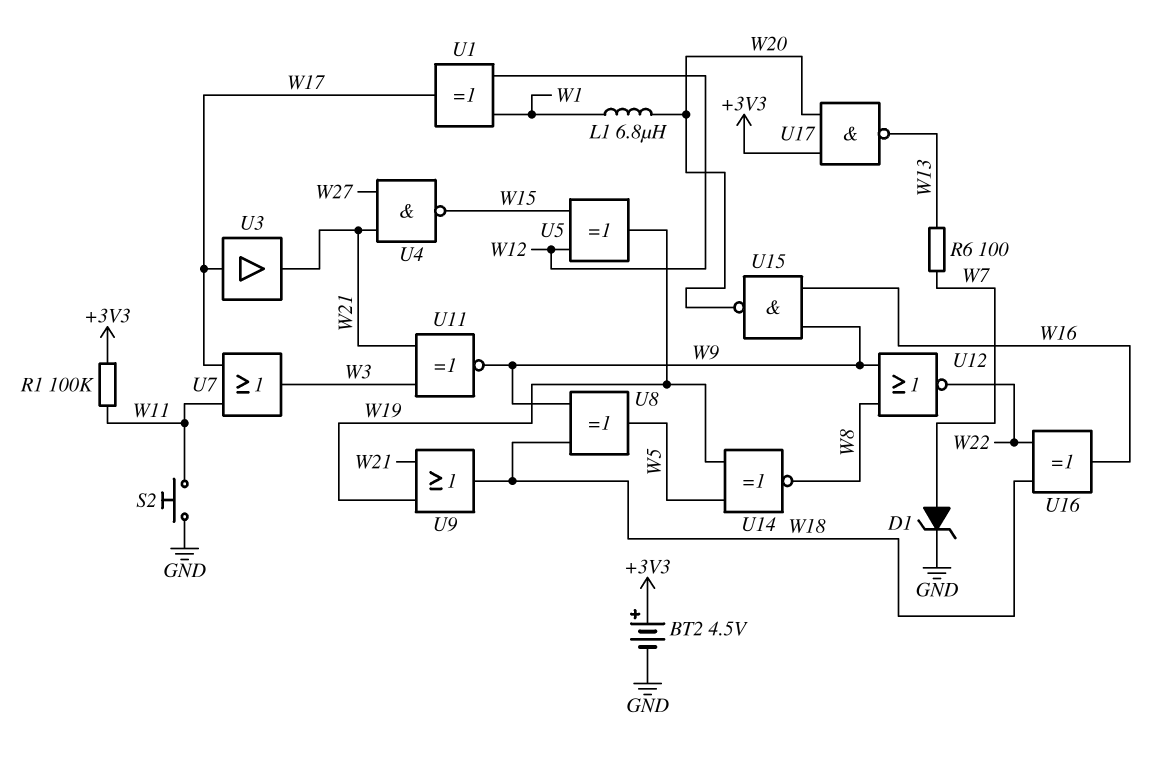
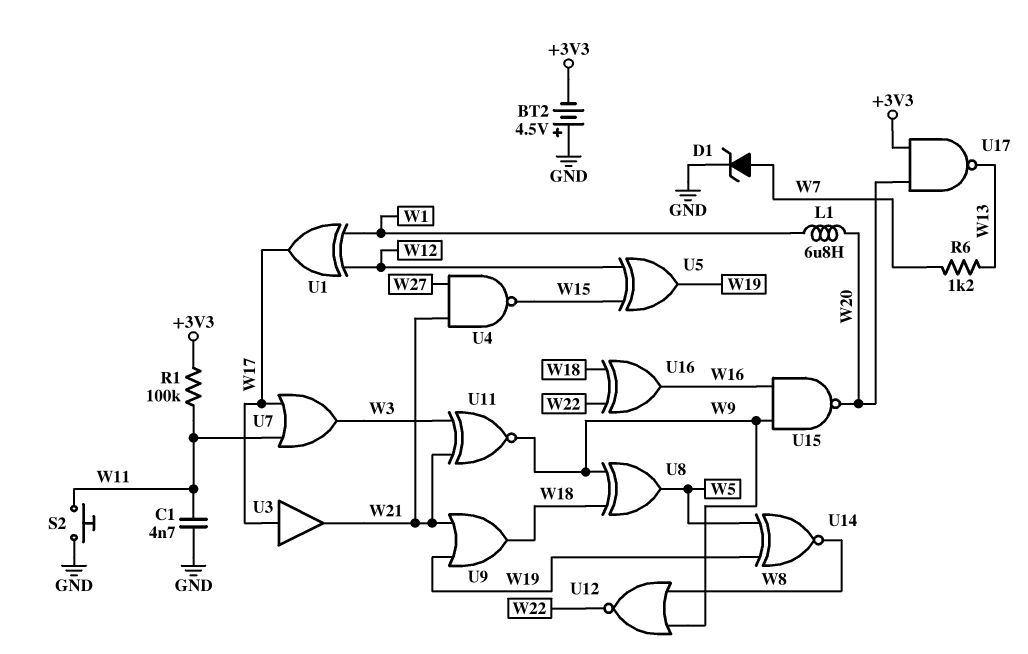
BT2: 4.5V (plus +3V3, minus GND) -> 4.5V (plus GND, minus +3V3)
C1: none -> 4.7nF (GND, W11)
R6: 100 (W7, W13) -> 1.2k (W7, W13)

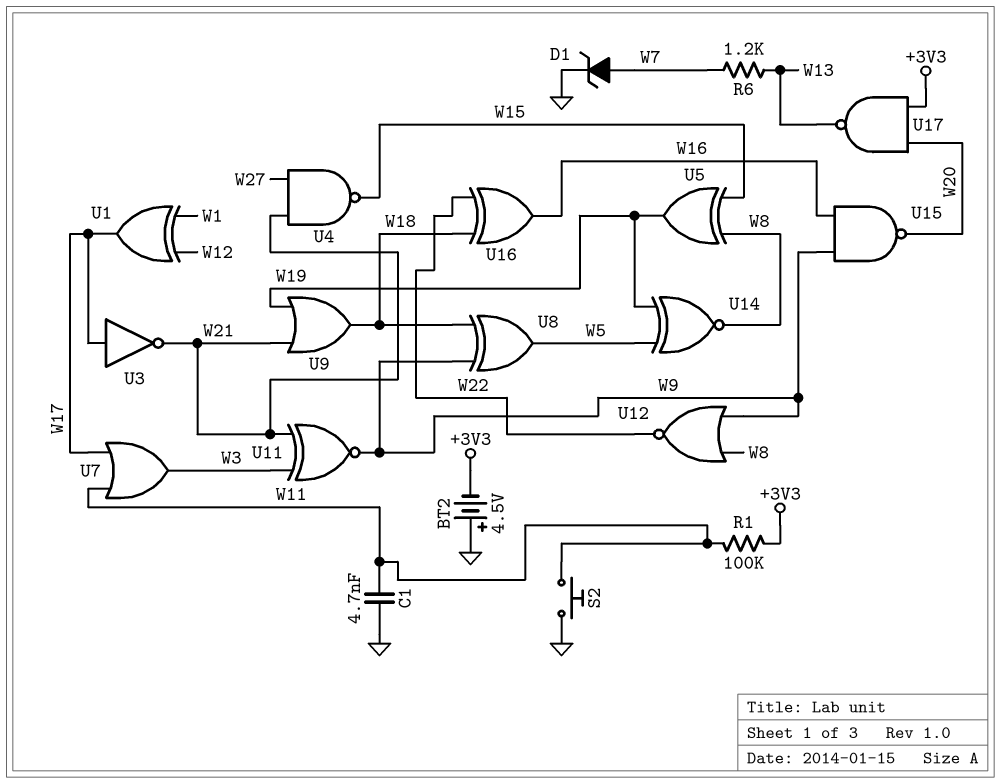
L1: 6.8uH (W1, W20) -> none
U3: buffer (in W17, out W21) -> NOT (in W17, out W21)
U5: XOR (in W12, in W15, out W19) -> XOR (in W8, in W15, out W19)

